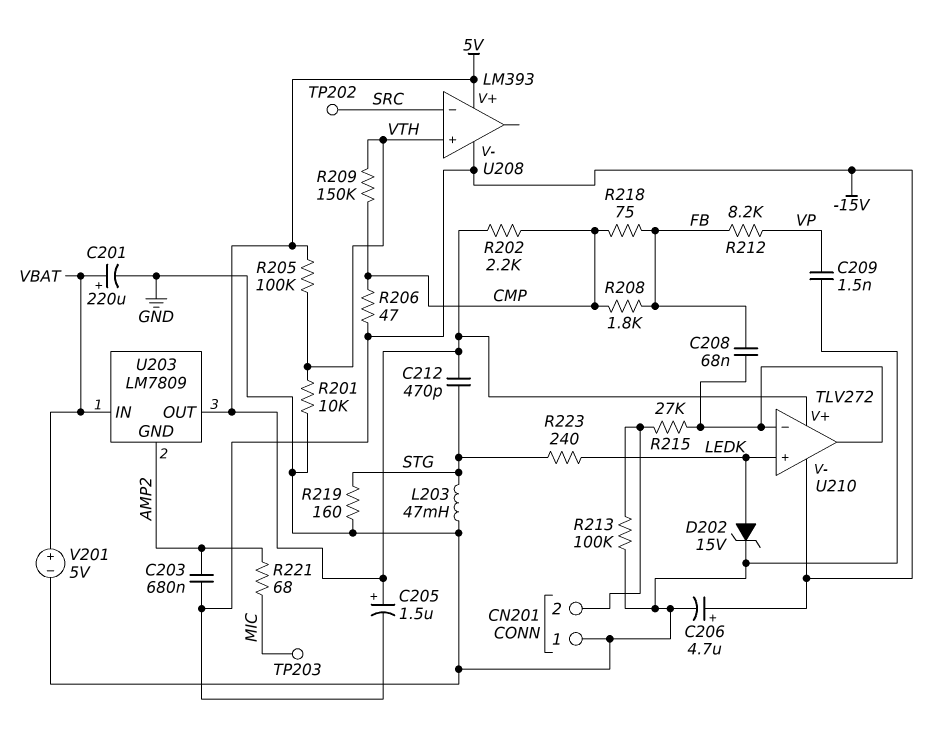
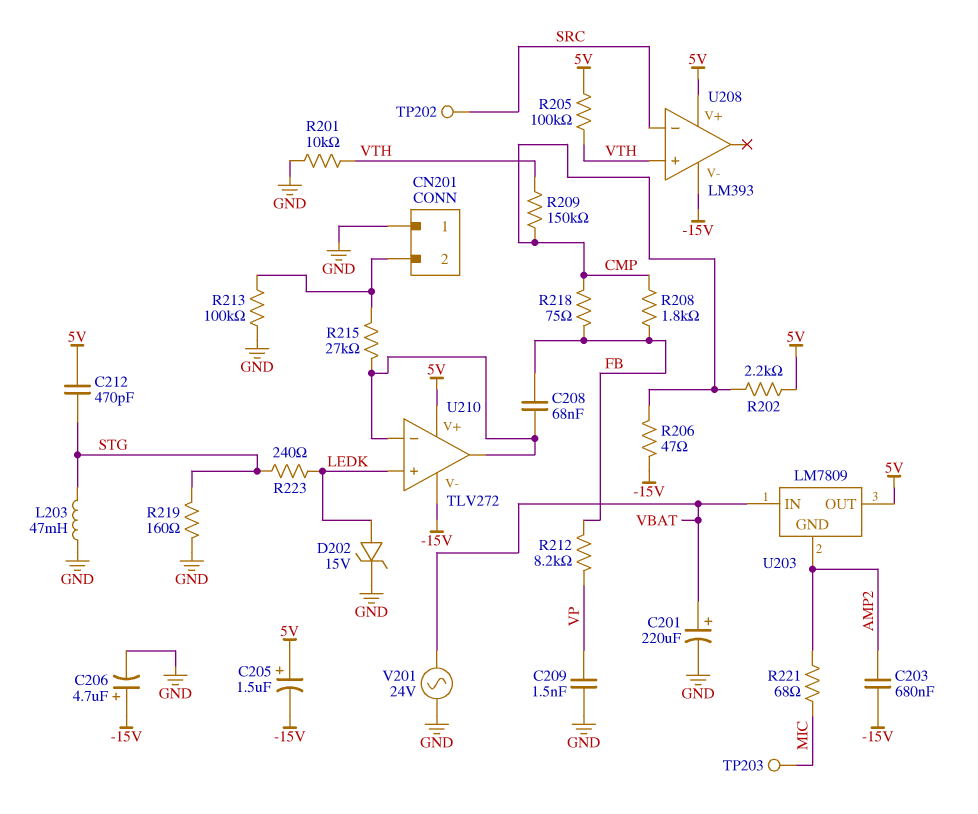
V201: 5V (plus VBAT, minus GND) -> AC 24V (GND, VBAT)

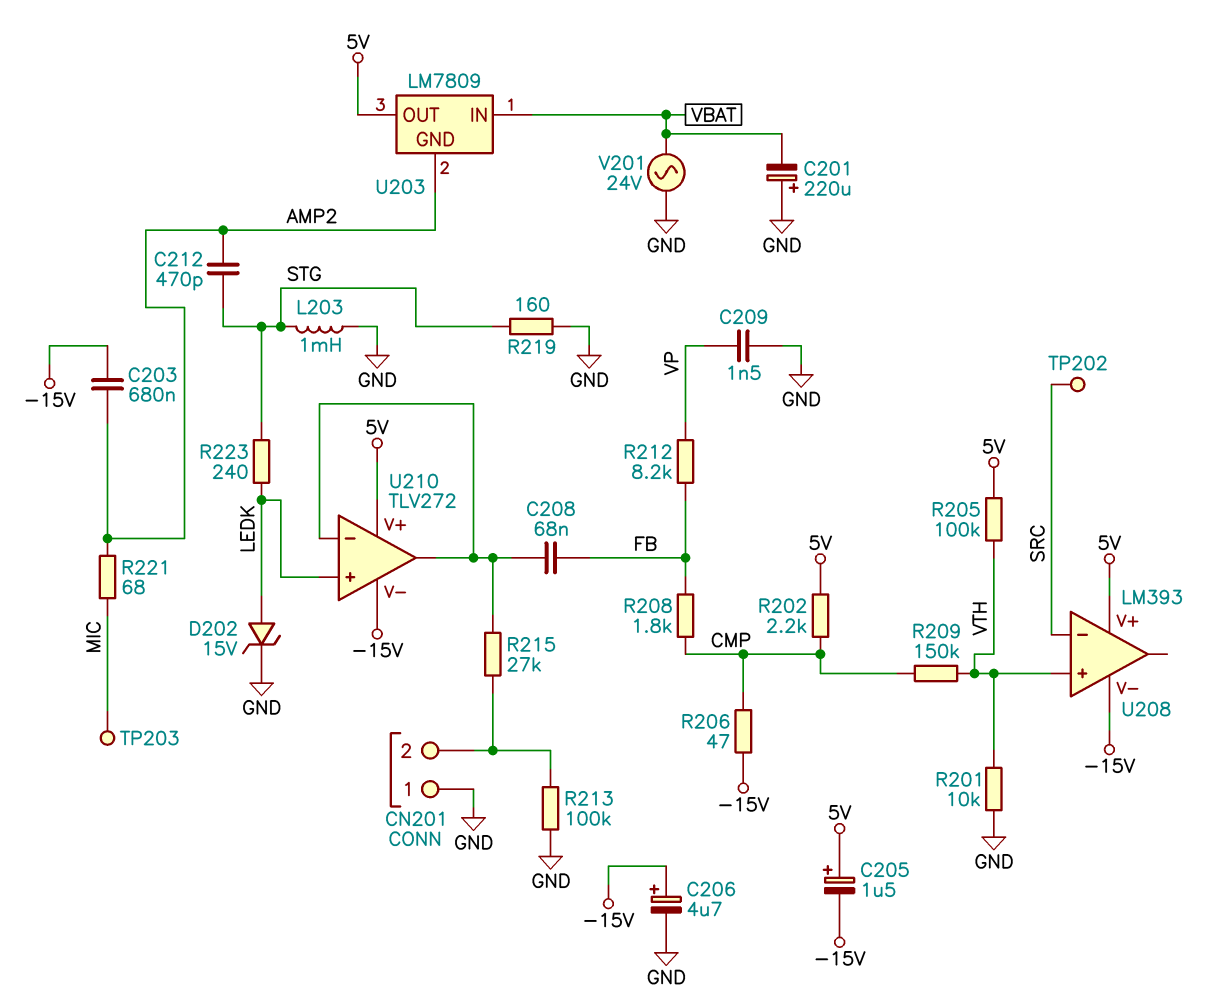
C201: 220uF (plus VBAT, minus GND) -> 220uF (plus GND, minus VBAT)
C212: 470pF (5V, STG) -> 470pF (AMP2, STG)
L203: 47mH (GND, STG) -> 1mH (GND, STG)
R218: 75 (CMP, FB) -> none

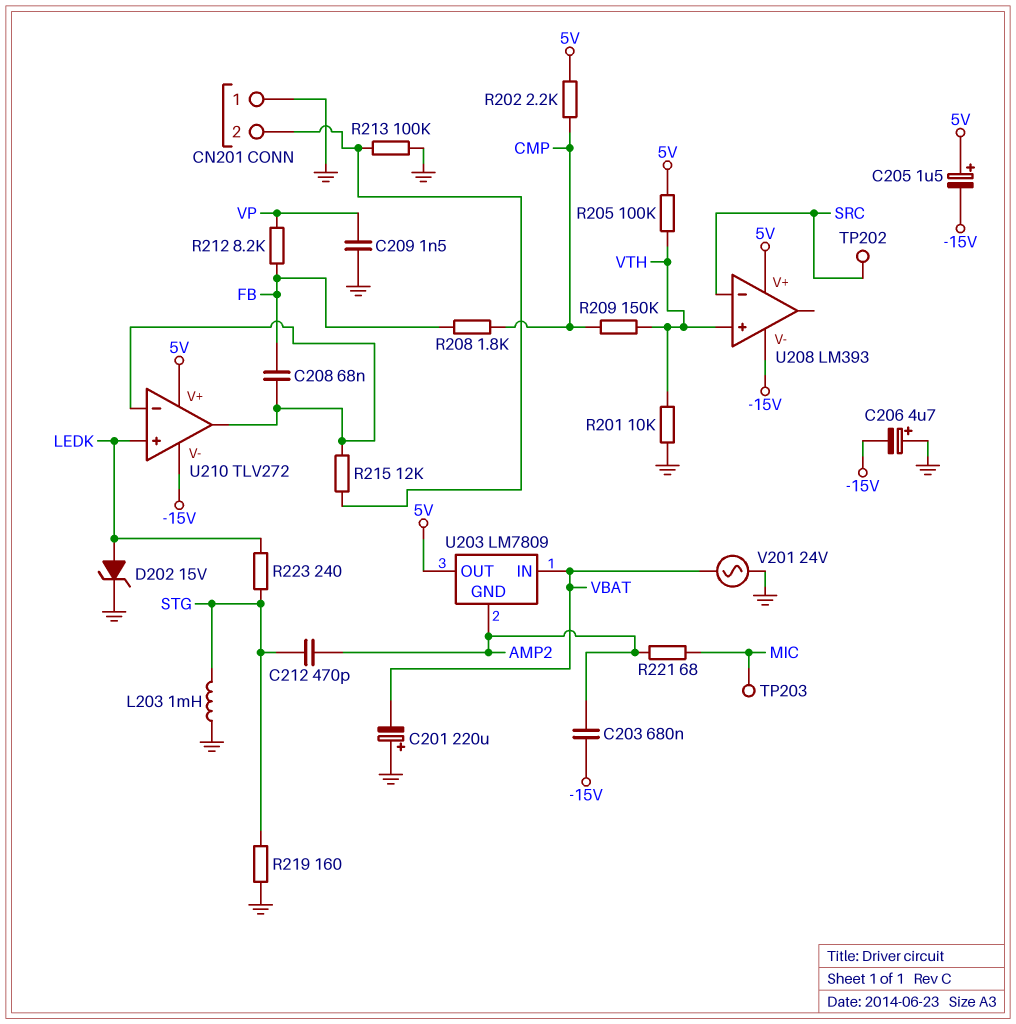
C206: 4.7uF (plus -15V, minus GND) -> 4.7uF (plus GND, minus -15V)
R206: 47 (-15V, CMP) -> none
R215: 27k (CN201/2, U210/in-) -> 12k (CN201/2, U210/in-)

